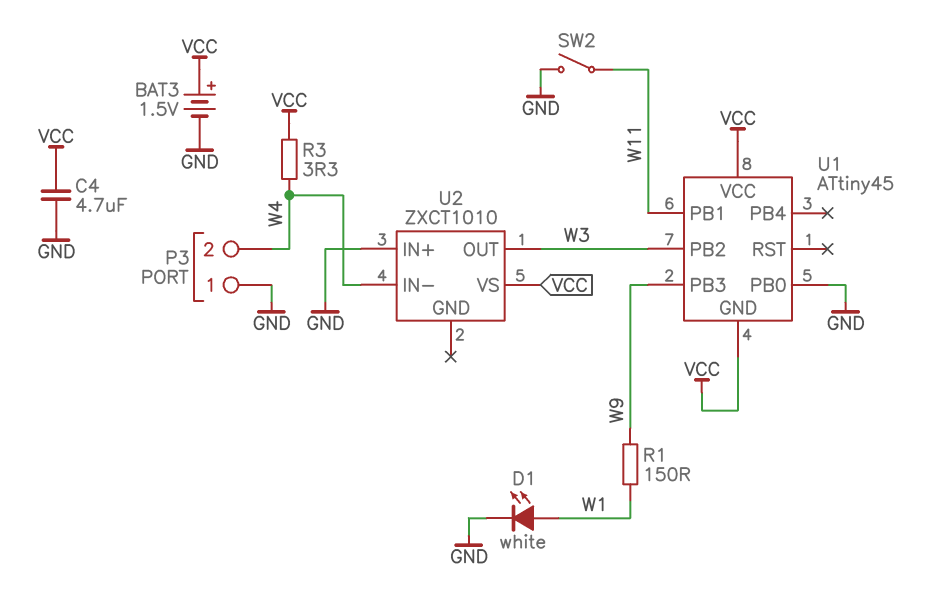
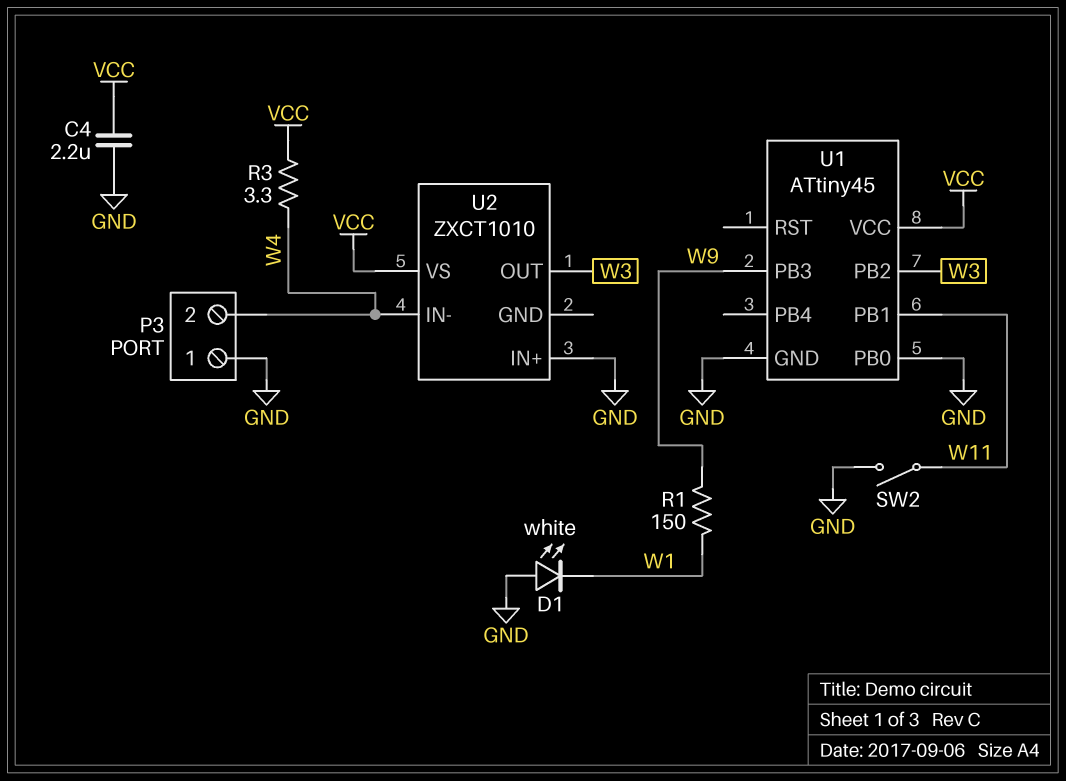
BAT3: 1.5V (plus VCC, minus GND) -> none
C4: 4.7uF (GND, VCC) -> 2.2uF (GND, VCC)
D1: LED white (A W1, K GND) -> LED white (A GND, K W1)
U1 pin GND: VCC -> GND

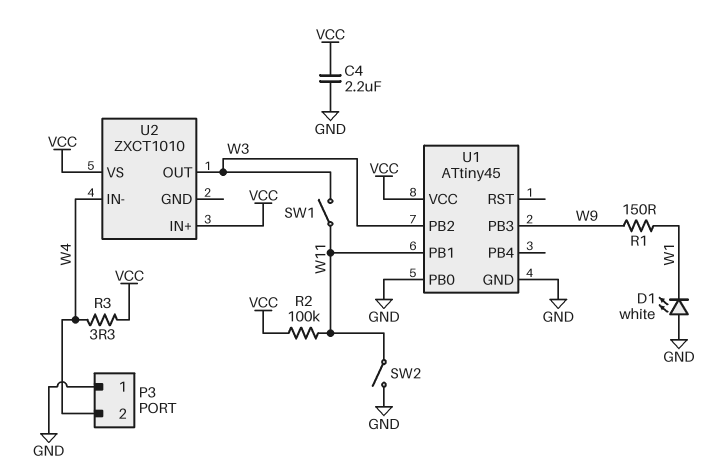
R2: none -> 100k (VCC, W11)
SW1: none -> switch (W3, W11)
U2 pin IN+: GND -> VCC

